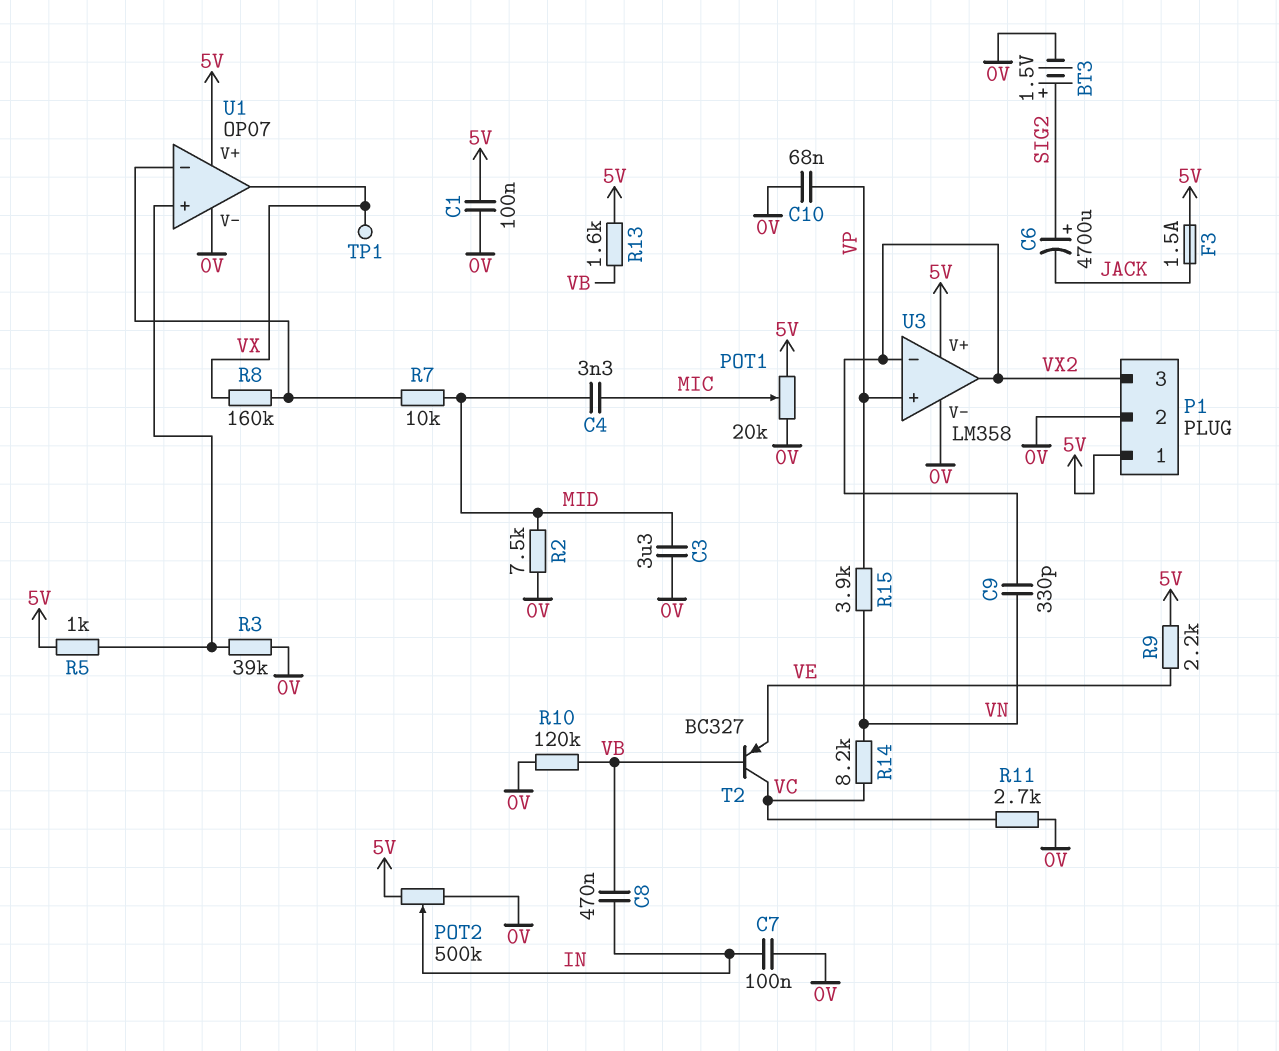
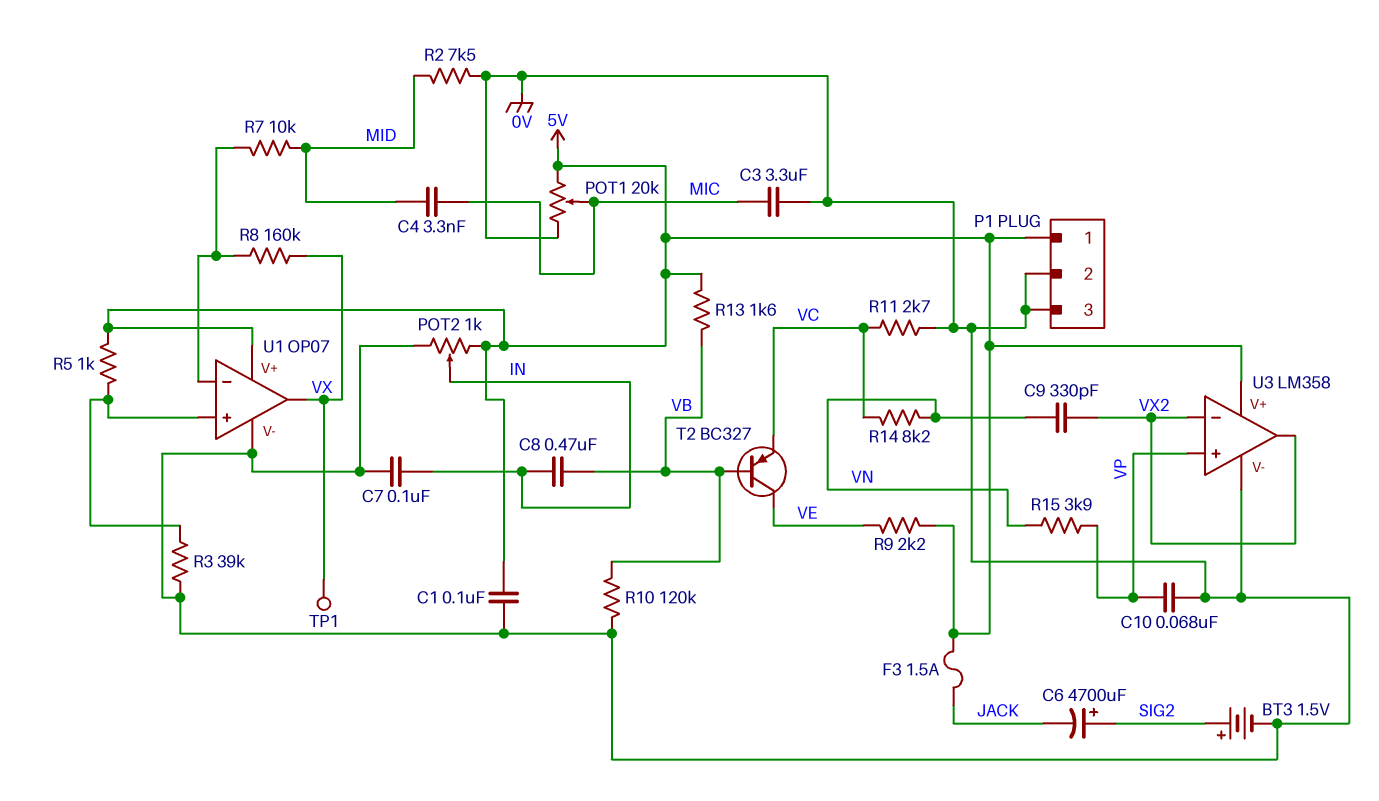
C3: 3.3uF (0V, MID) -> 3.3uF (0V, MIC)
P1 pin 3: VX2 -> 0V
POT2: 500k (0V, 5V, wiper IN) -> 1k (0V, 5V, wiper IN)
T2: PNP BC327 (B VB, C VC, E VE) -> PNP BC327 (B VB, C VE, E VC)

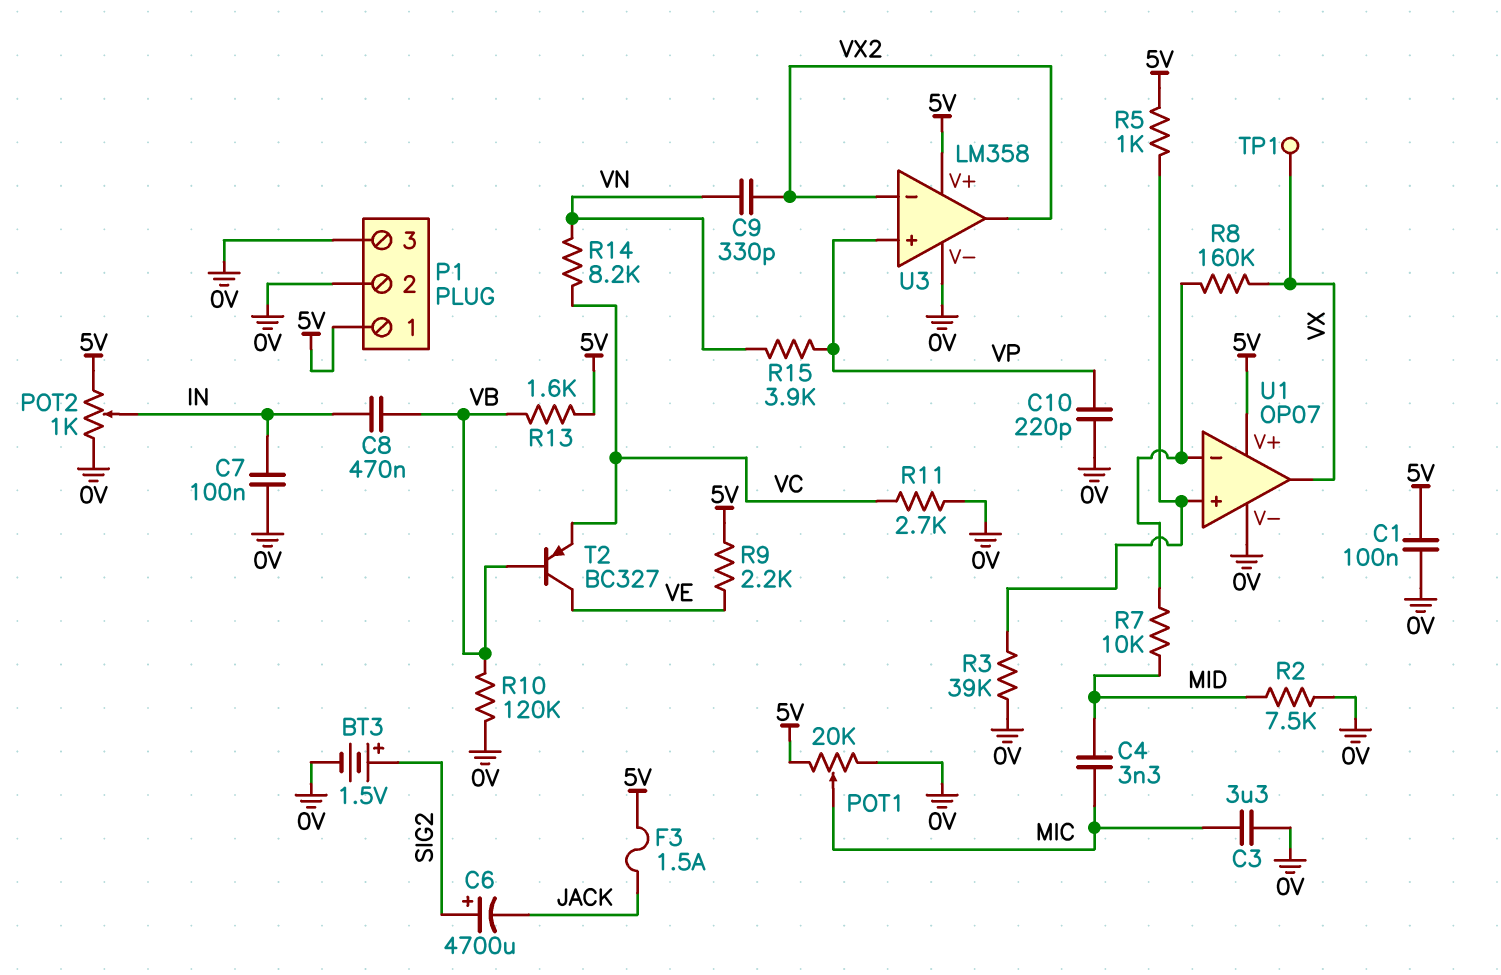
C10: 68nF (0V, VP) -> 220pF (0V, VP)

